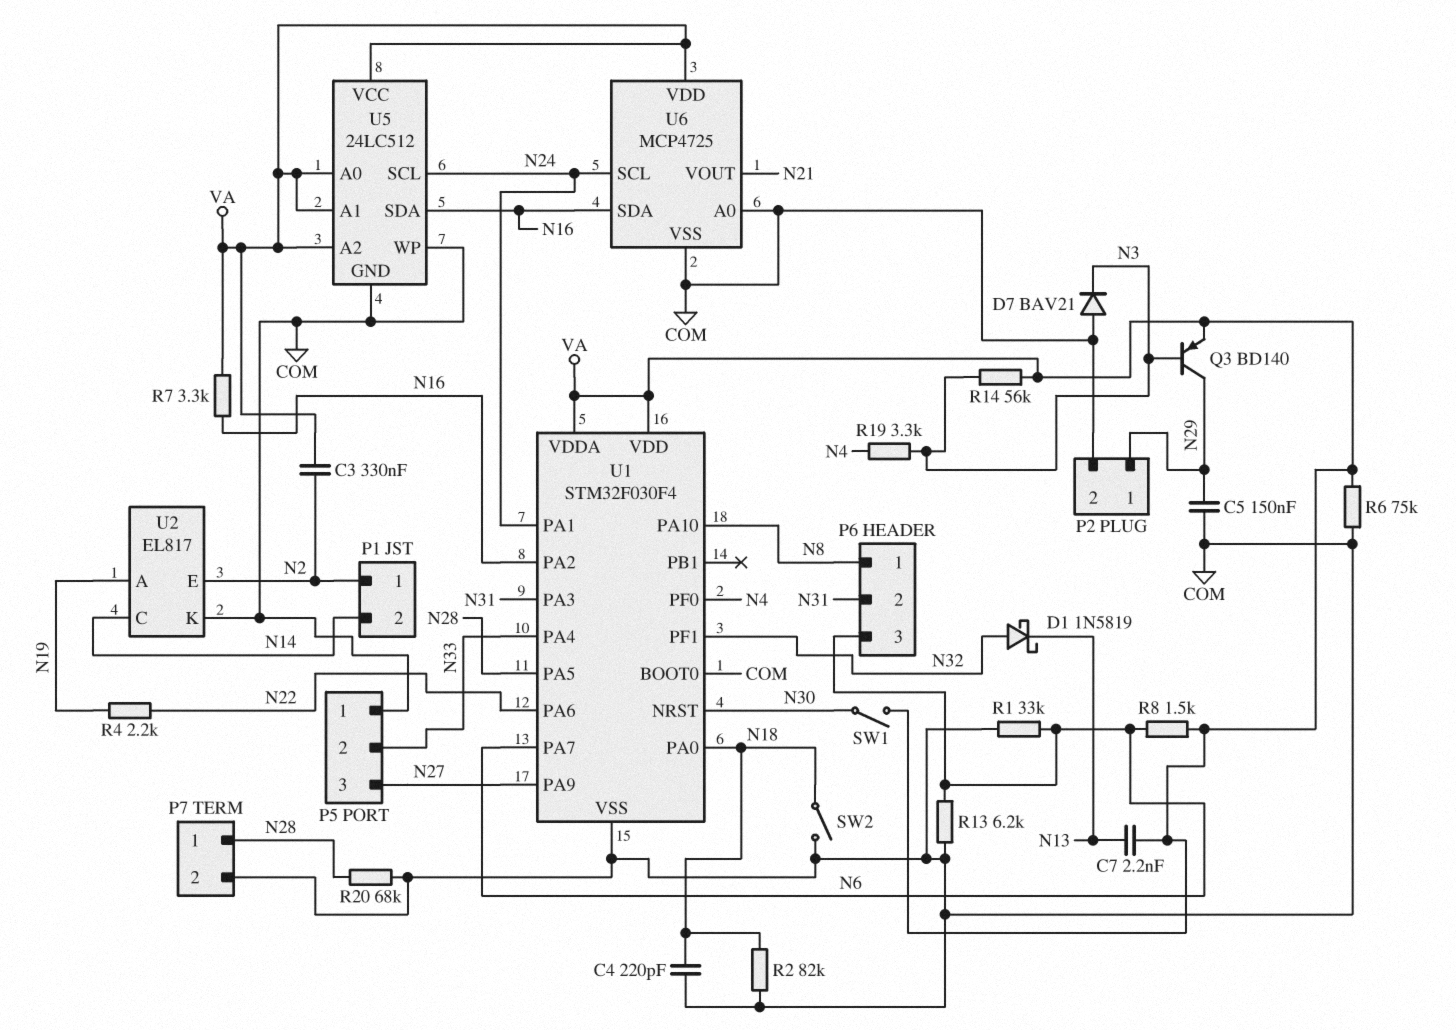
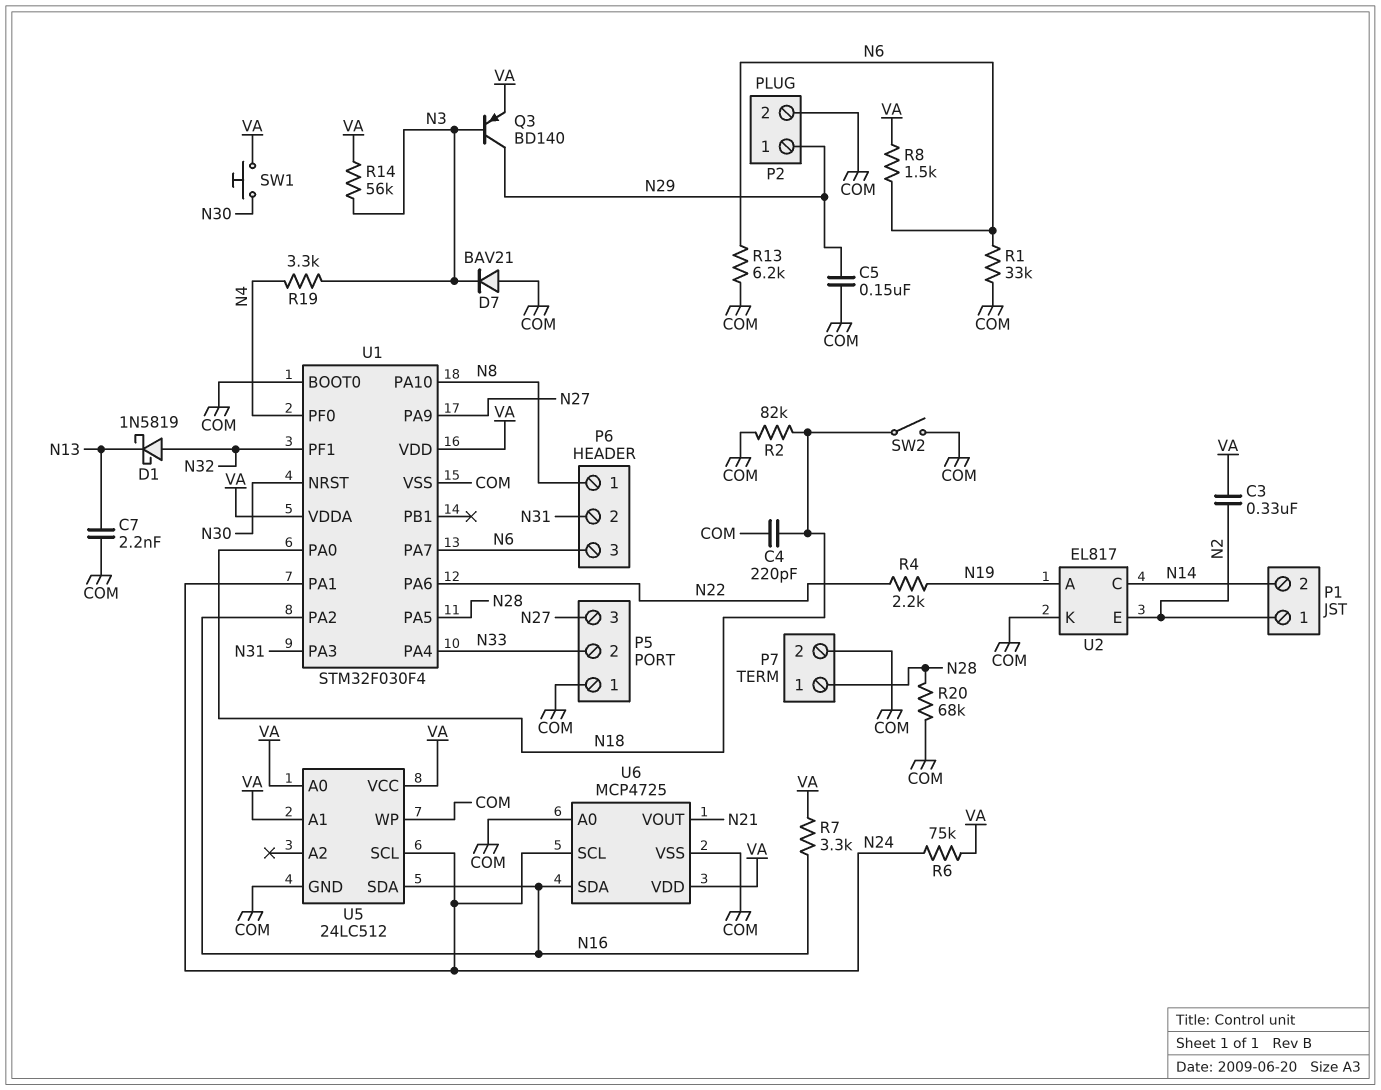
C7: 2.2nF (N13, VA) -> 2.2nF (COM, N13)
R6: 75k (COM, VA) -> 75k (N24, VA)
SW1: switch (N30, VA) -> button (N30, VA)
U5 pin A2: VA -> none

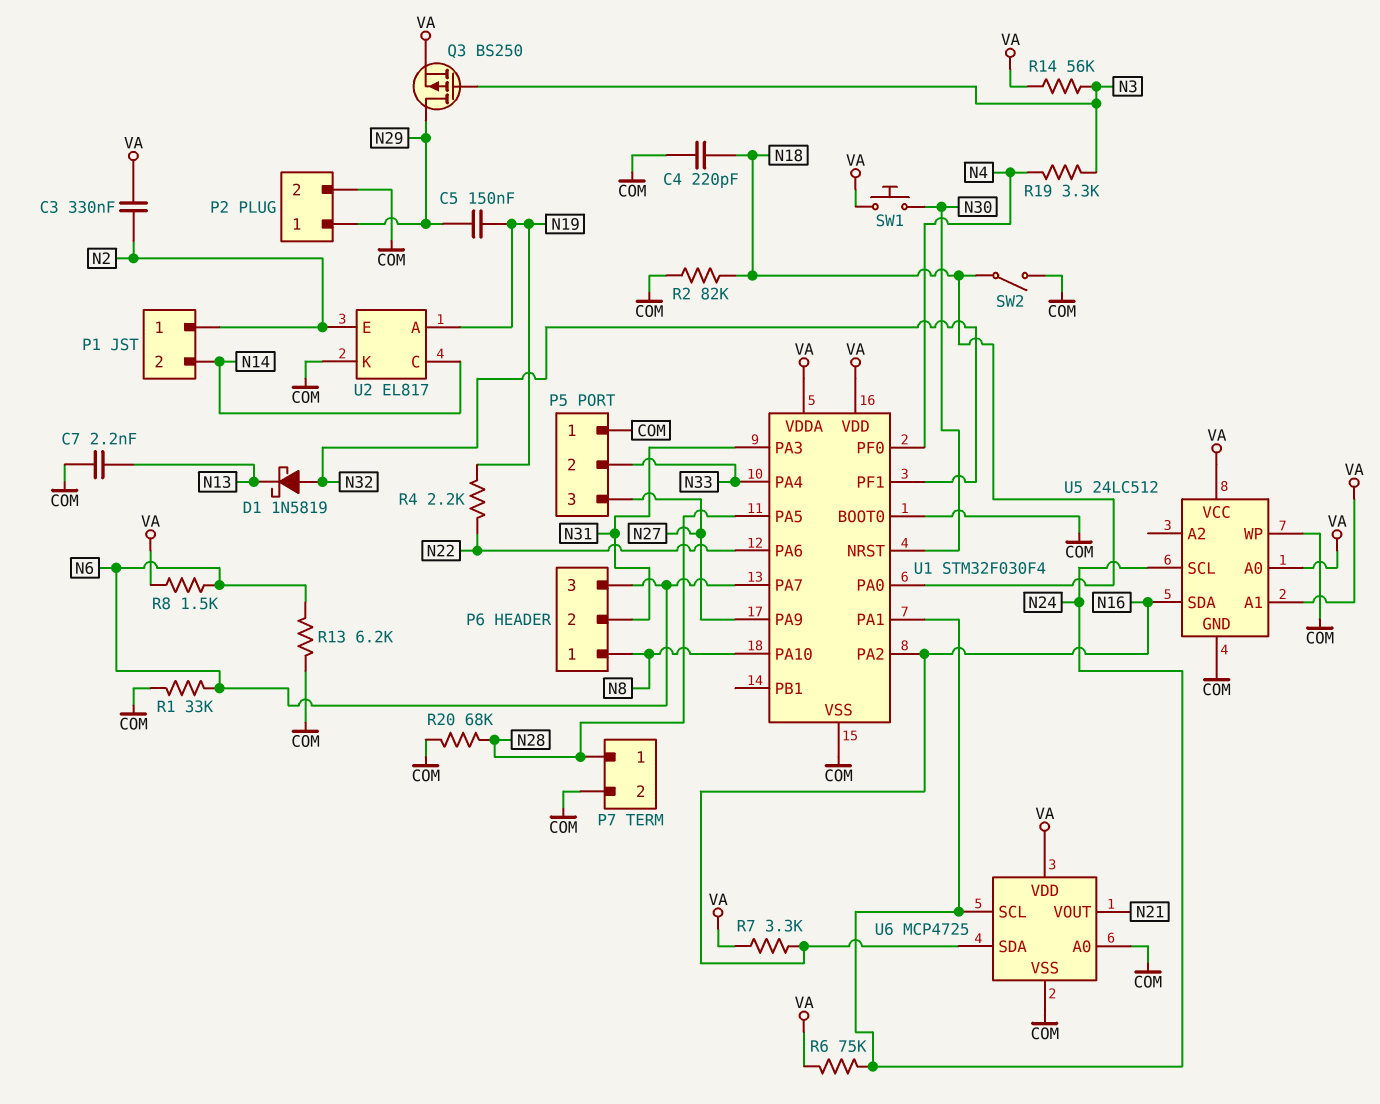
C5: 150nF (COM, N29) -> 150nF (N19, N29)
D7: diode BAV21 (A COM, K N3) -> none
Q3: PNP BD140 (B N3, C N29, E VA) -> PMOS BS250 (G N3, D N29, S VA)

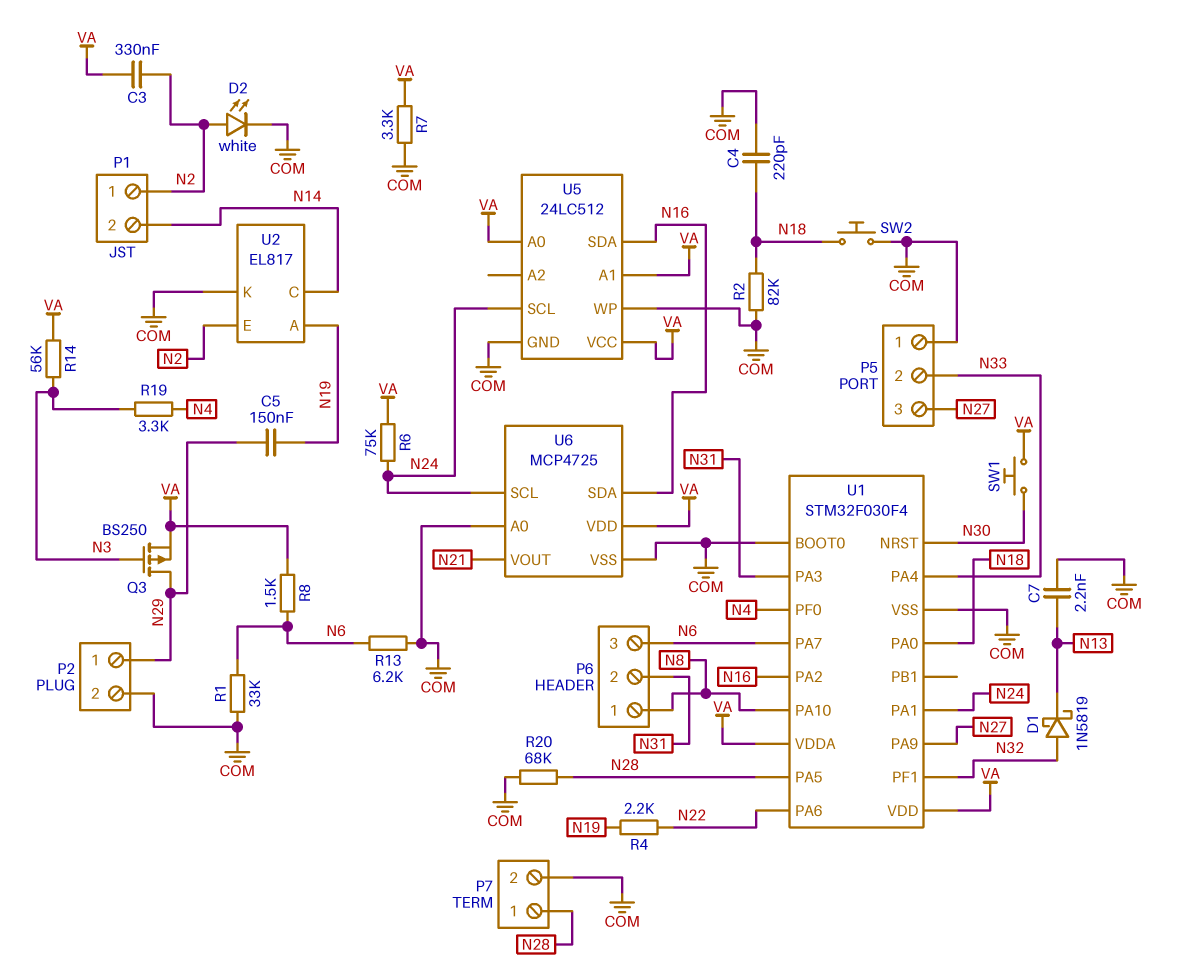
D2: none -> LED white (A N2, K COM)
R7: 3.3k (N16, VA) -> 3.3k (COM, VA)
SW2: switch (COM, N18) -> button (COM, N18)

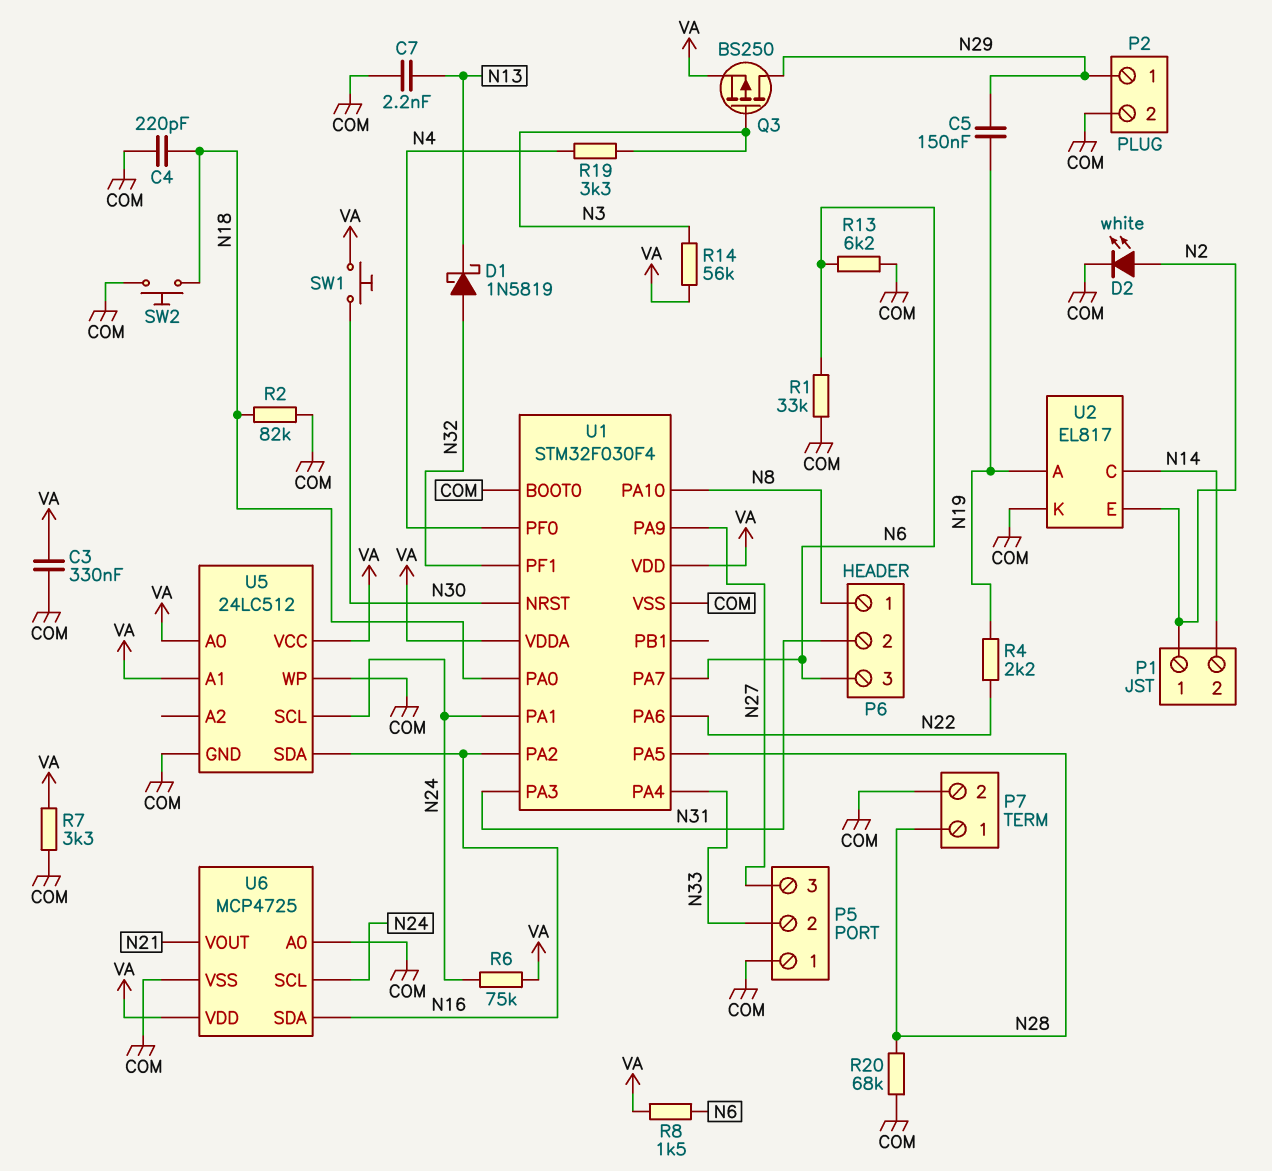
C3: 330nF (N2, VA) -> 330nF (COM, VA)

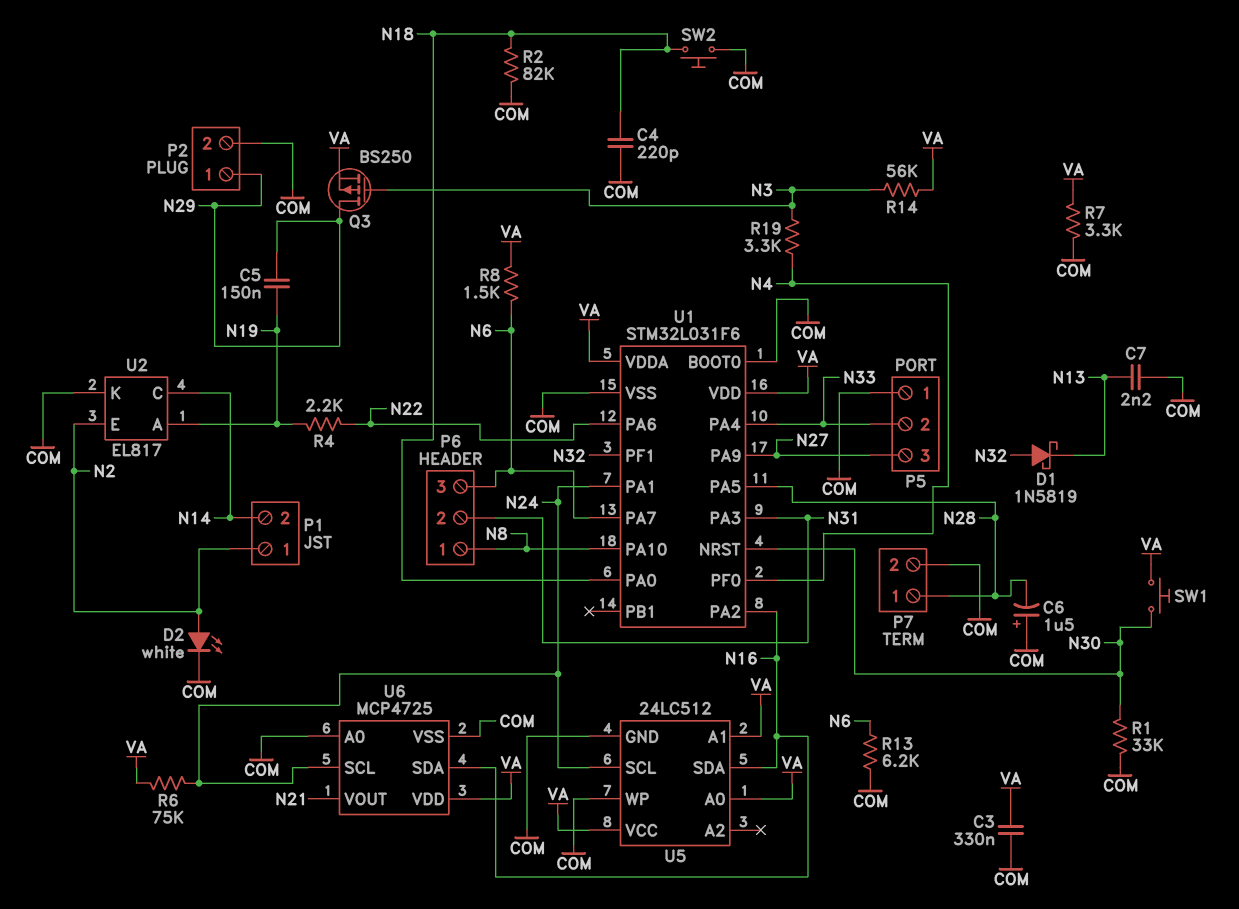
C6: none -> 1.5uF (plus COM, minus N28)
R1: 33k (COM, N6) -> 33k (COM, N30)
R20: 68k (COM, N28) -> none
U1: STM32F030F4 -> STM32L031F6

